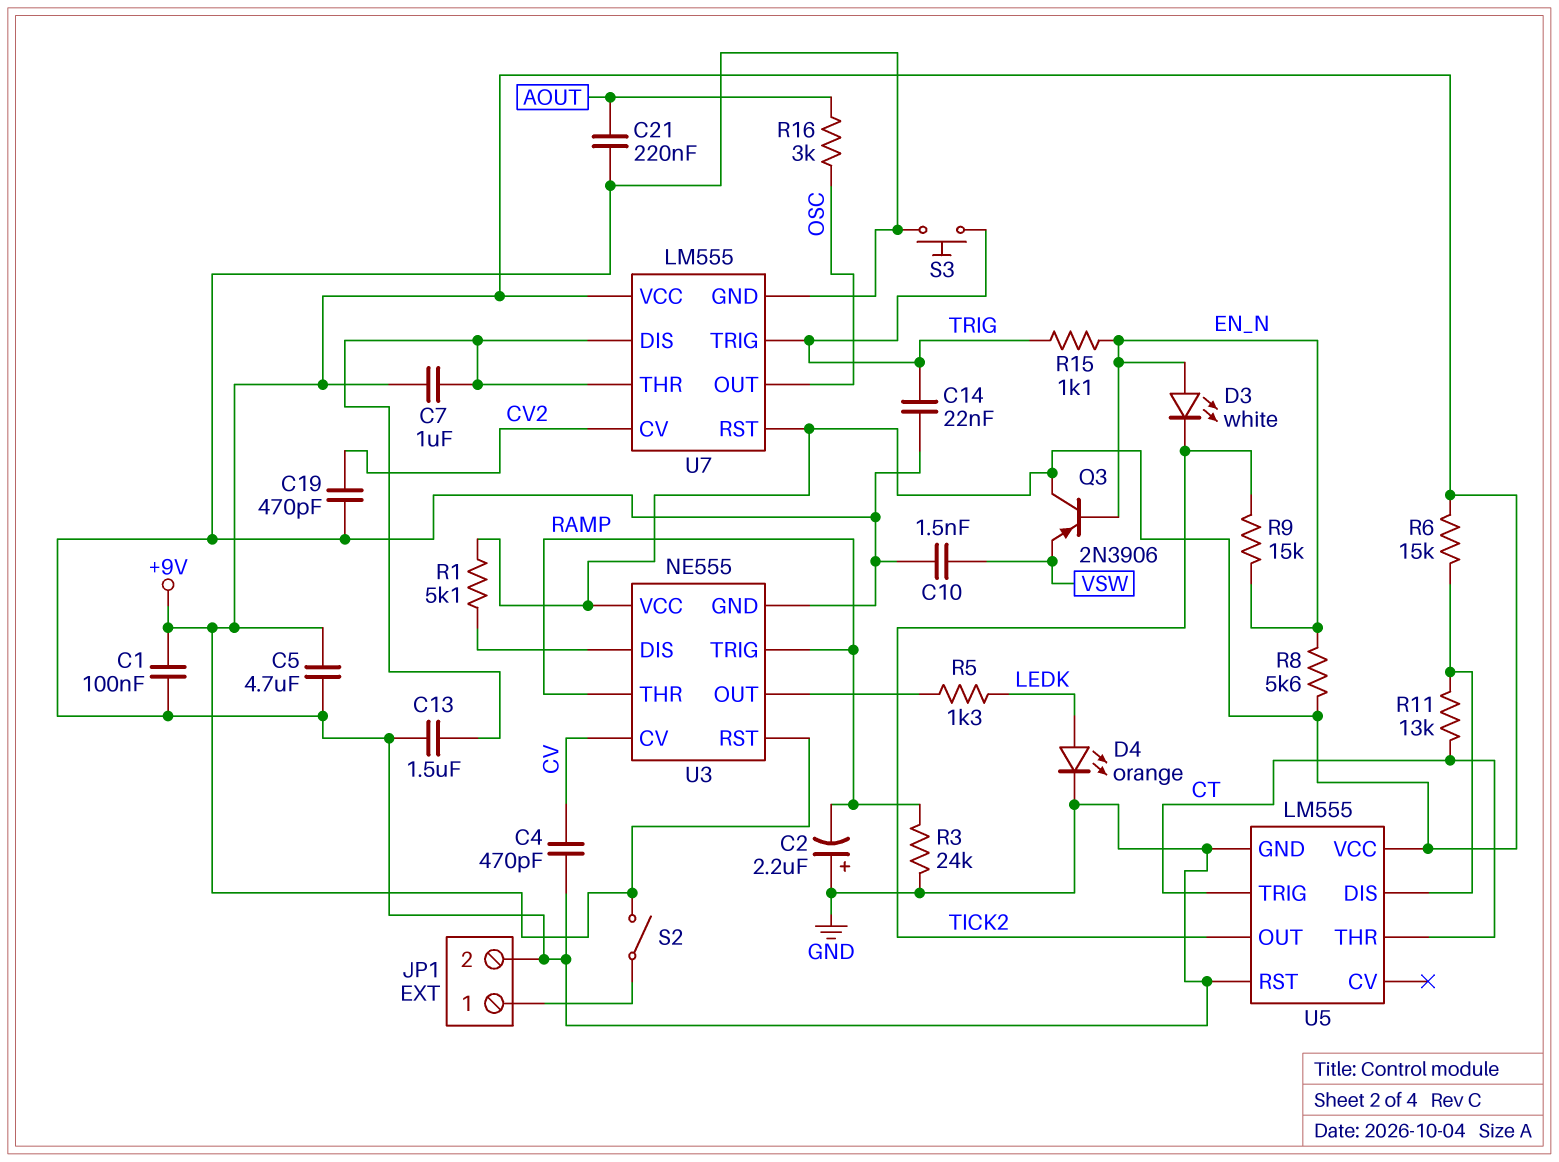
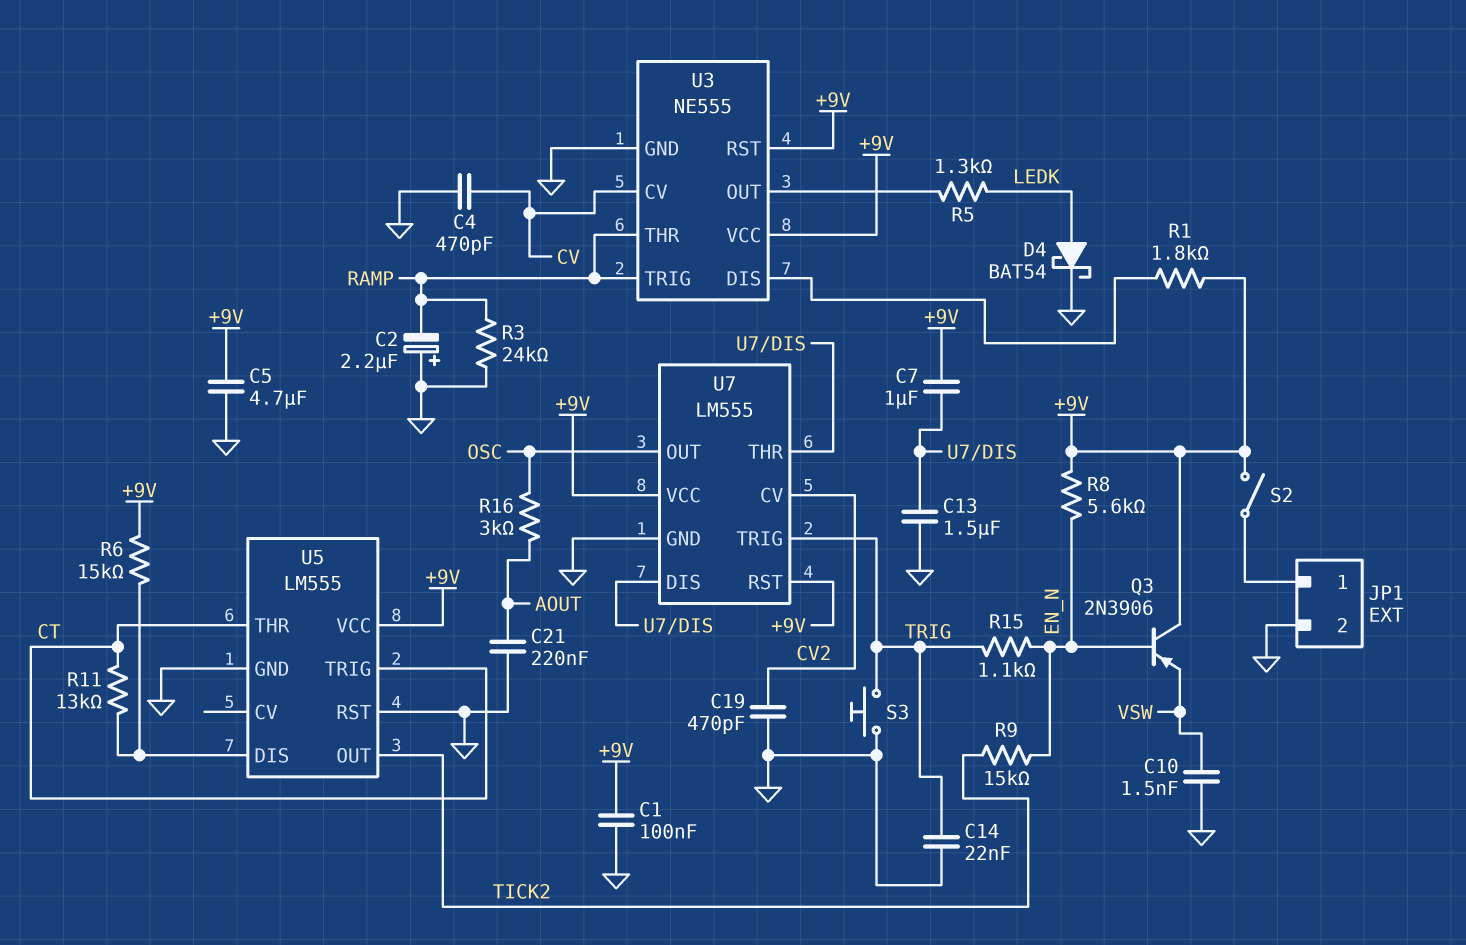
D3: LED white (A EN_N, K TICK2) -> none
D4: LED orange (A LEDK, K GND) -> schottky BAT54 (A LEDK, K GND)
R1: 5.1k (+9V, U3/DIS) -> 1.8k (+9V, U3/DIS)

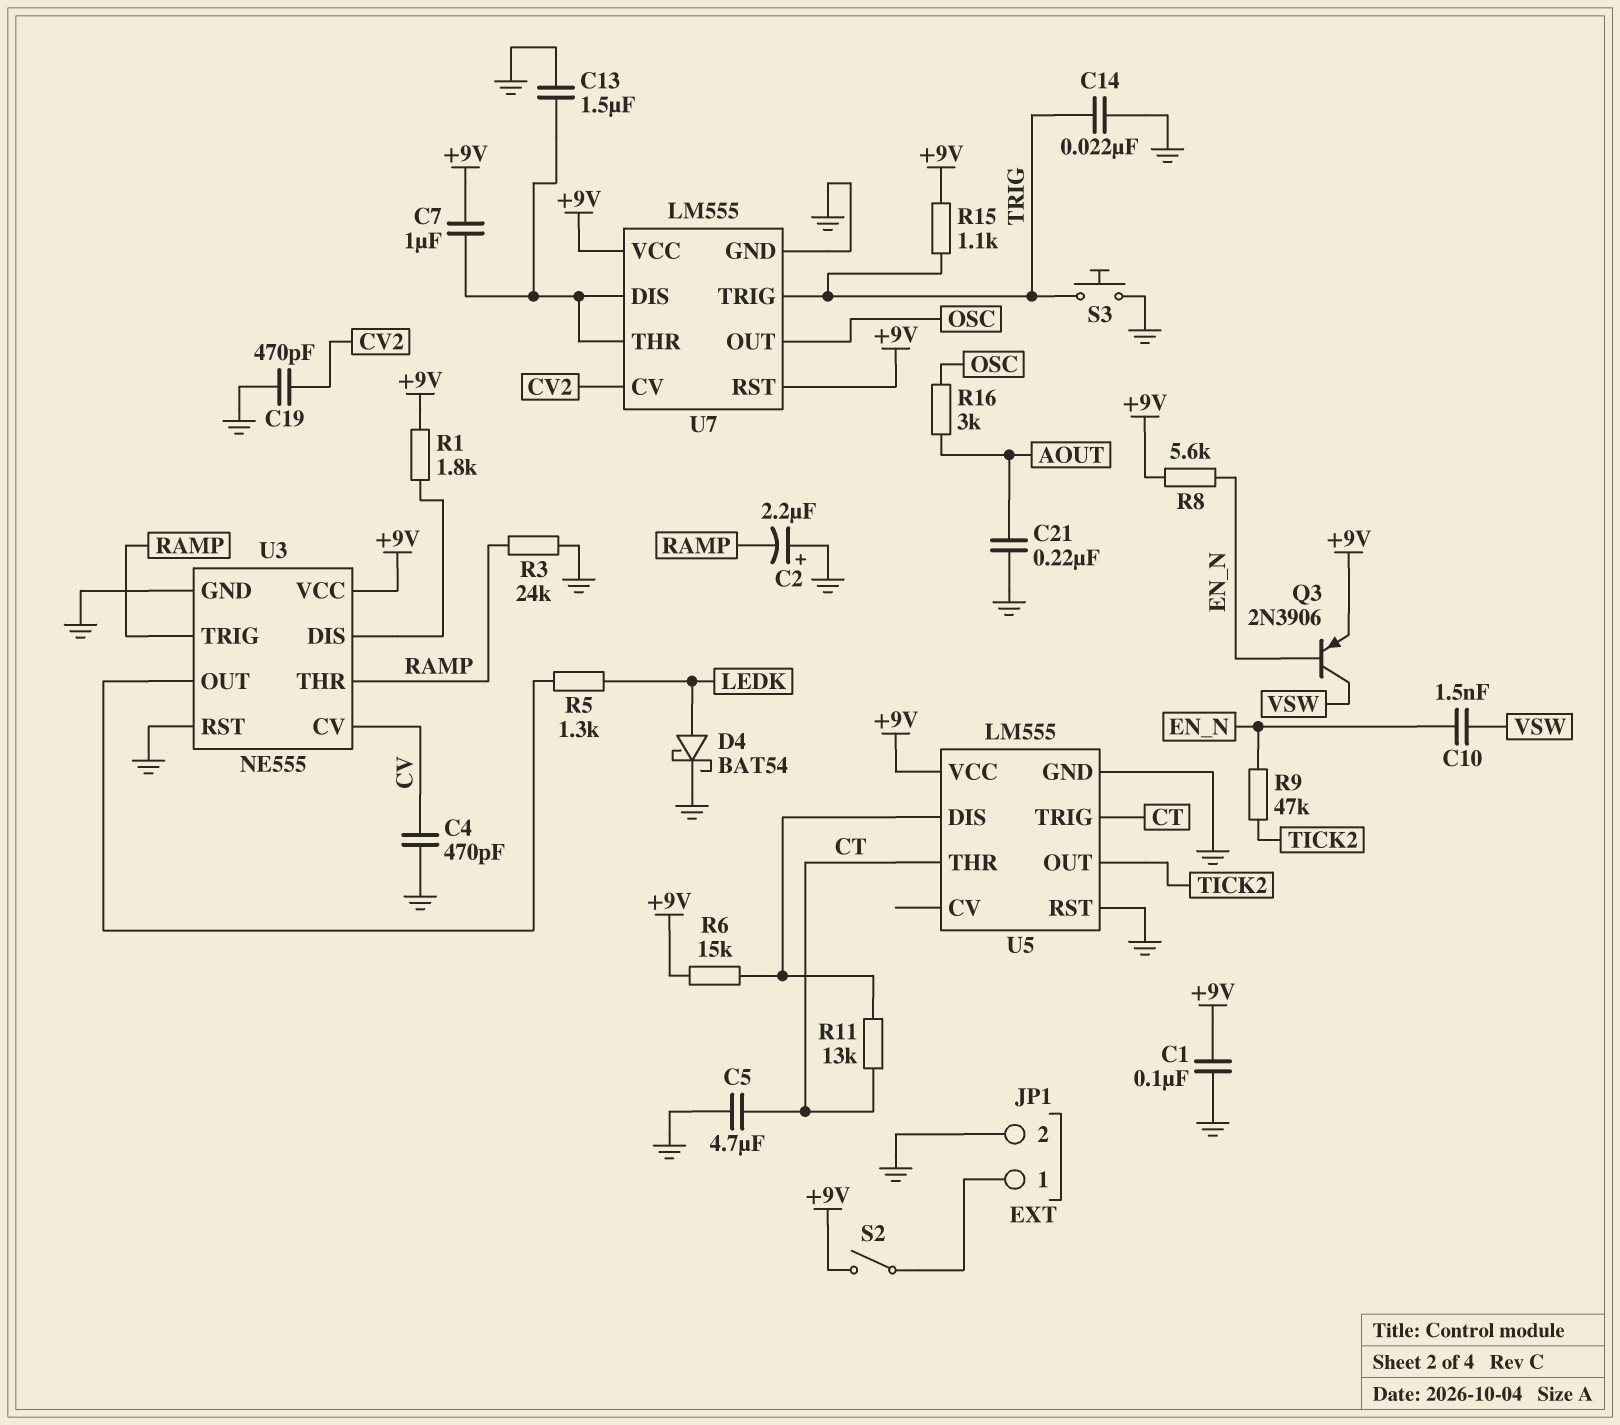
C5: 4.7uF (+9V, GND) -> 4.7uF (CT, GND)
C10: 1.5nF (GND, VSW) -> 1.5nF (EN_N, VSW)
Q3: PNP 2N3906 (B EN_N, C +9V, E VSW) -> PNP 2N3906 (B EN_N, C VSW, E +9V)
R9: 15k (EN_N, TICK2) -> 47k (EN_N, TICK2)
R15: 1.1k (EN_N, TRIG) -> 1.1k (+9V, TRIG)
U3 pin RST: +9V -> GND

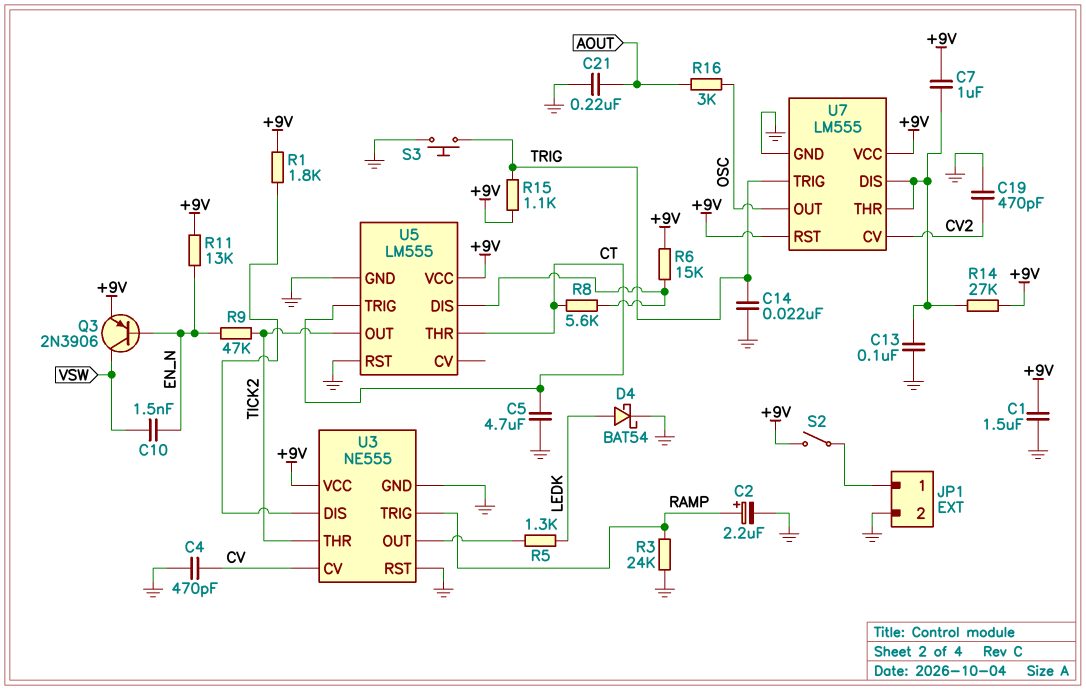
C1: 100nF (+9V, GND) -> 1.5uF (+9V, GND)
C2: 2.2uF (plus GND, minus RAMP) -> 2.2uF (plus RAMP, minus GND)
C13: 1.5uF (GND, U7/DIS) -> 100nF (GND, U7/DIS)
R8: 5.6k (+9V, EN_N) -> 5.6k (CT, U5/DIS)
R11: 13k (CT, U5/DIS) -> 13k (+9V, EN_N)
R14: none -> 27k (+9V, U7/DIS)
U3 pin THR: RAMP -> TICK2

